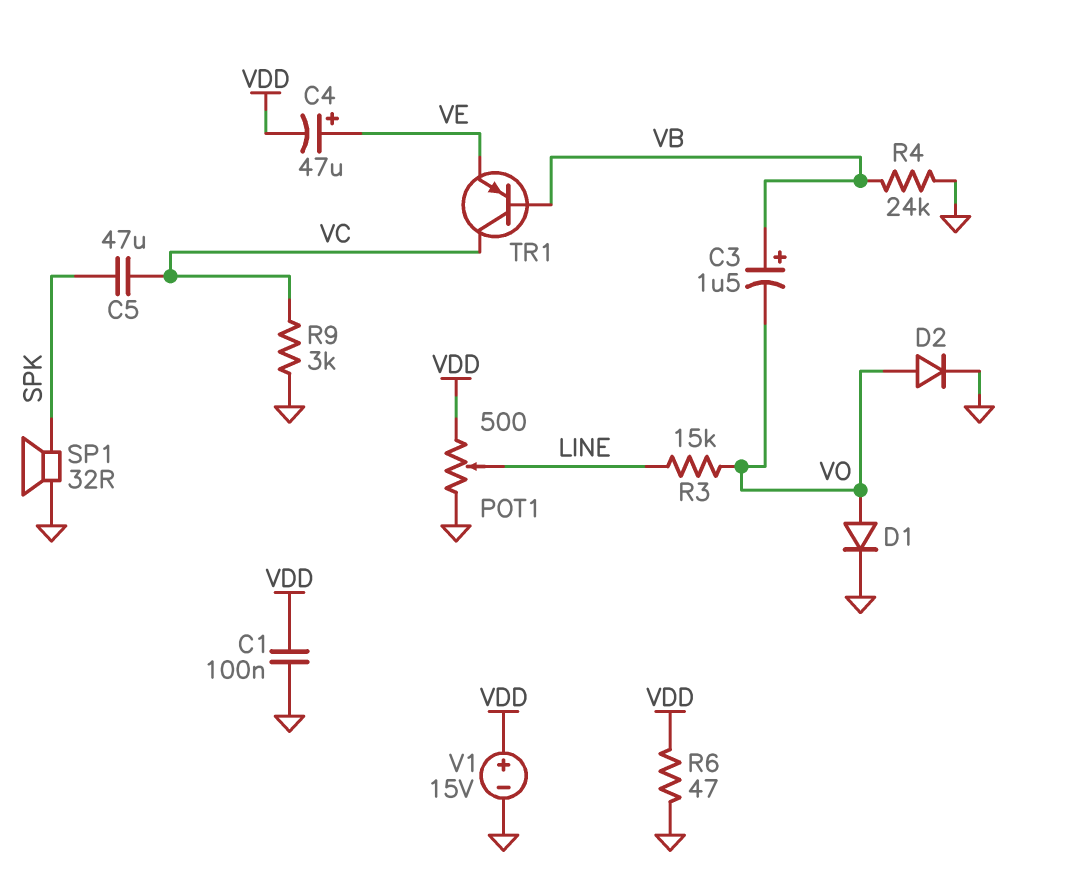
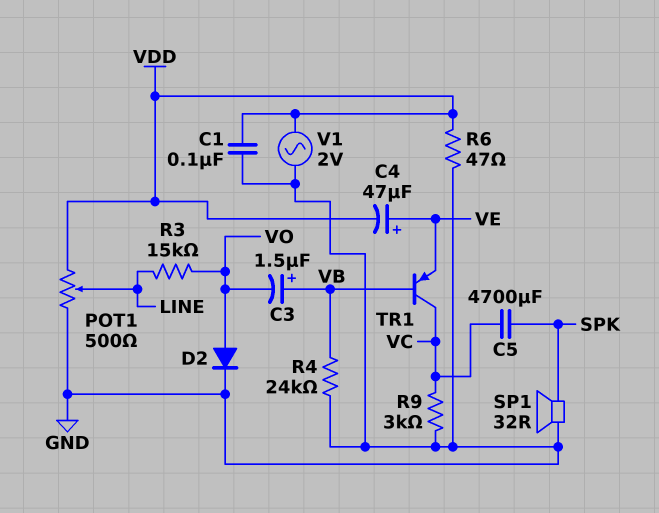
C5: 47uF (SPK, VC) -> 4700uF (SPK, VC)
D1: diode (A VO, K GND) -> none
V1: 15V (plus VDD, minus GND) -> AC 2V (GND, VDD)

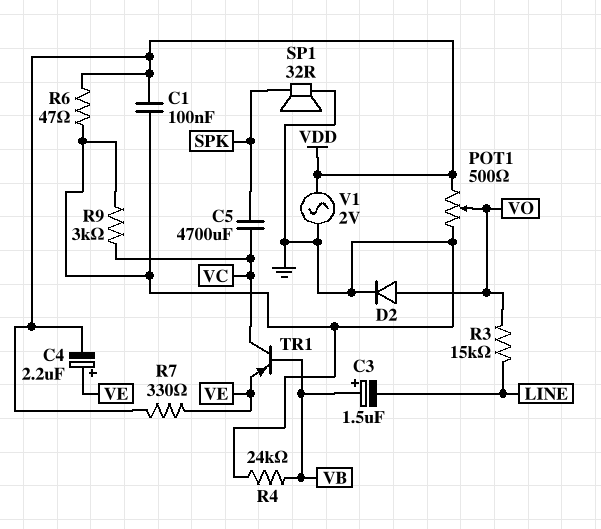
C3: 1.5uF (plus VB, minus VO) -> 1.5uF (plus VB, minus LINE)
C4: 47uF (plus VE, minus VDD) -> 2.2uF (plus VE, minus VDD)
POT1: 500 (GND, VDD, wiper LINE) -> 500 (GND, VDD, wiper VO)
R7: none -> 330 (VDD, VE)

